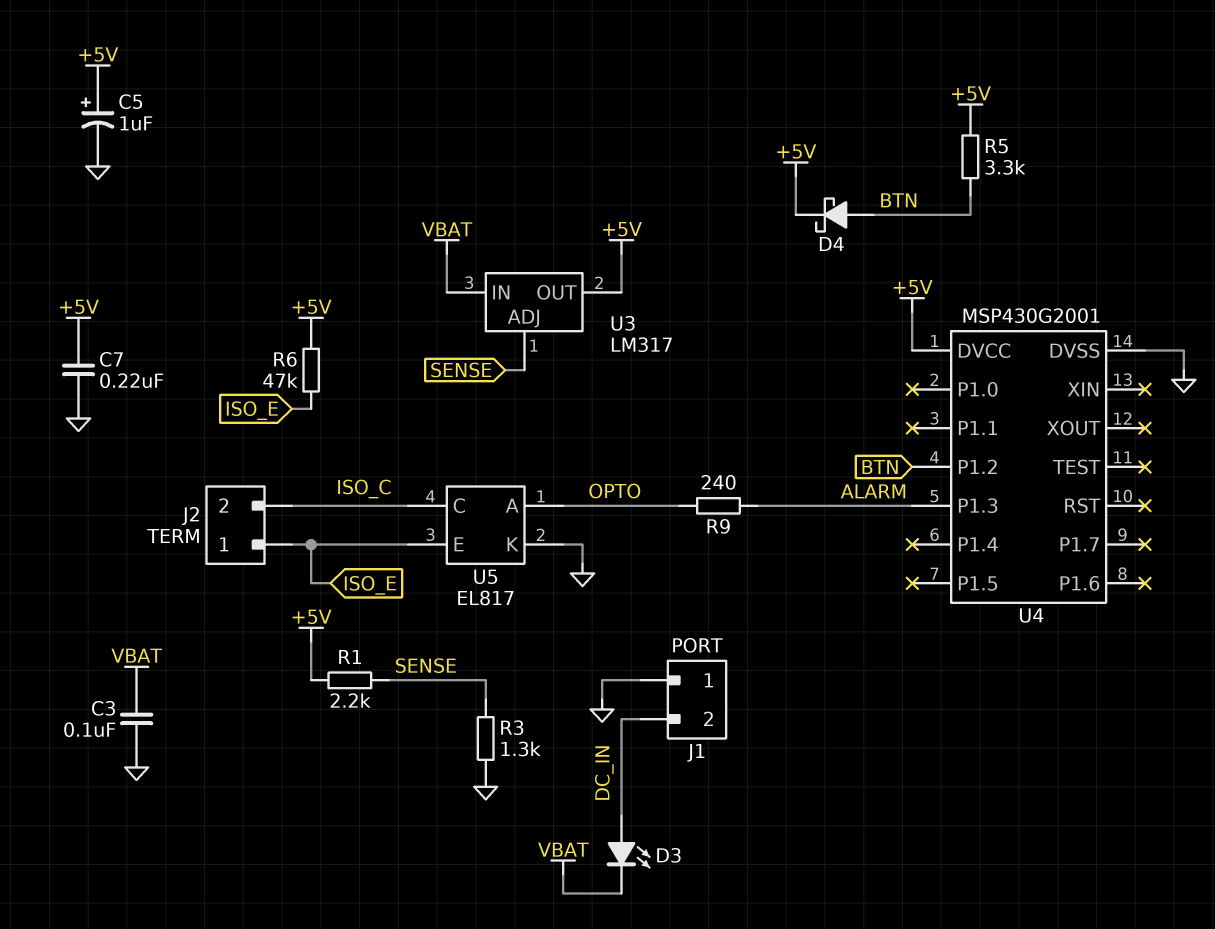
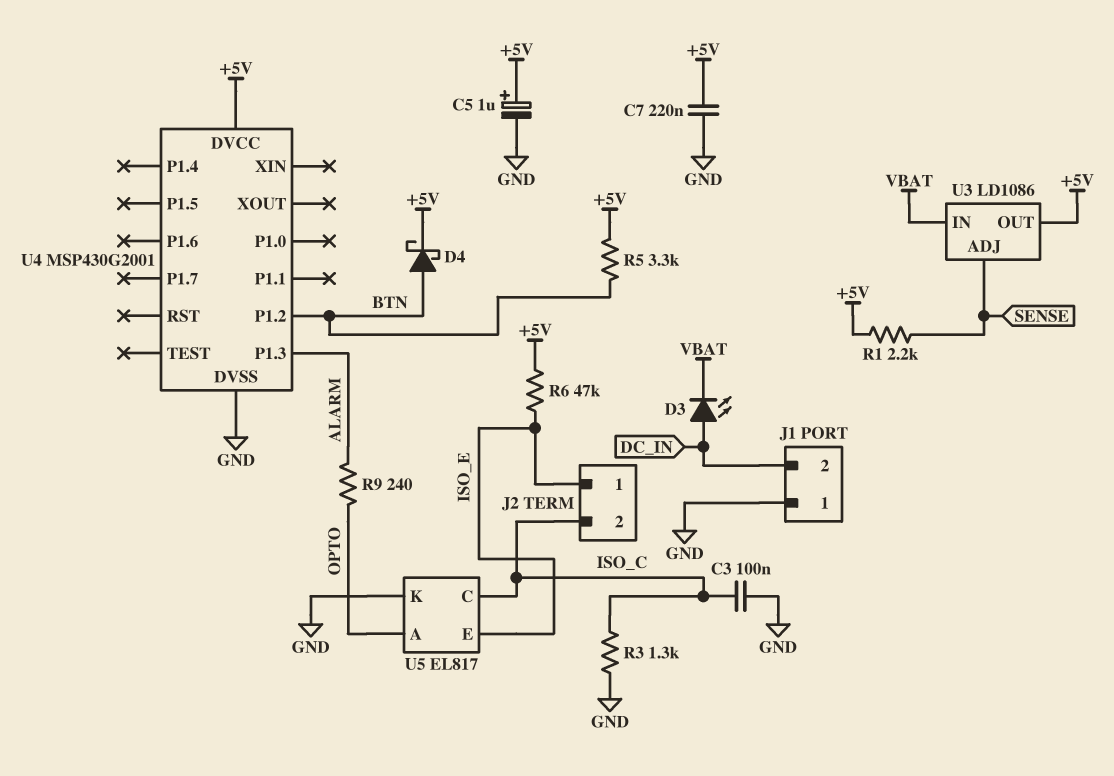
C3: 100nF (GND, VBAT) -> 100nF (GND, ISO_C)
R3: 1.3k (GND, SENSE) -> 1.3k (GND, ISO_C)
U3: LM317 -> LD1086

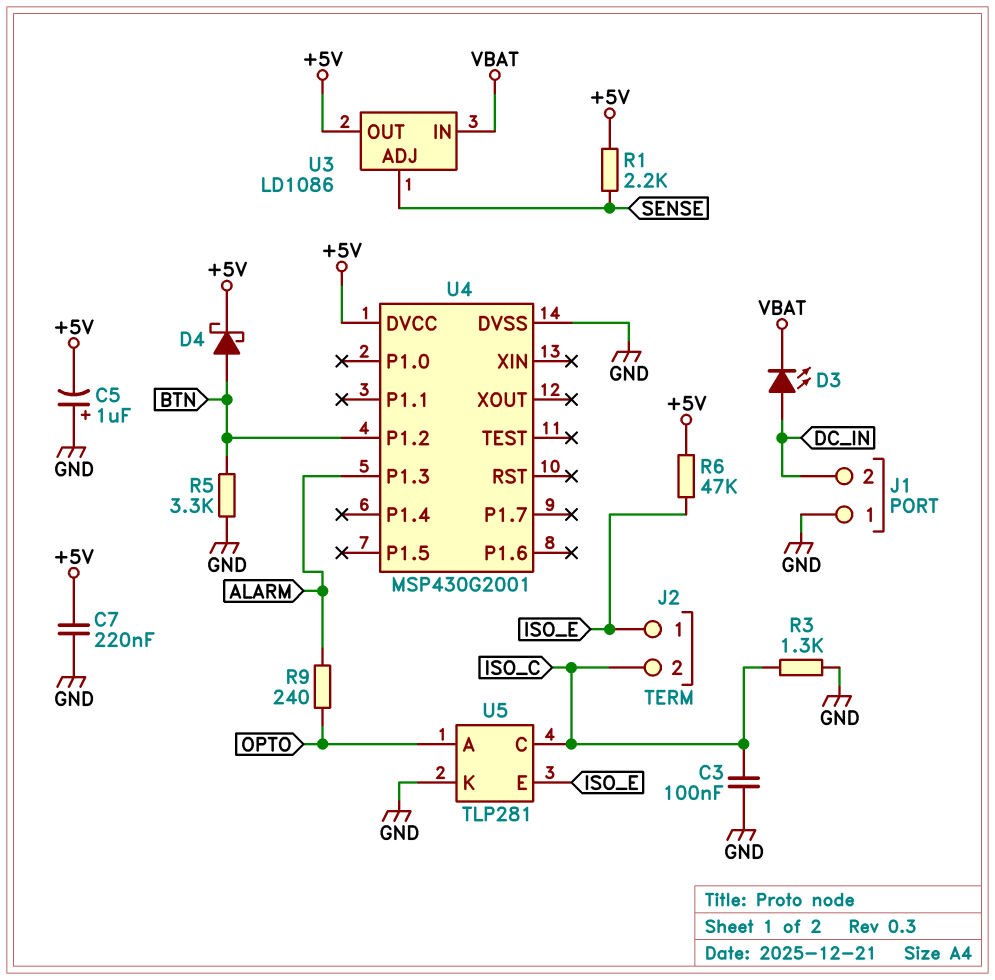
C5: 1uF (plus +5V, minus GND) -> 1uF (plus GND, minus +5V)
R5: 3.3k (+5V, BTN) -> 3.3k (BTN, GND)
U5: EL817 -> TLP281

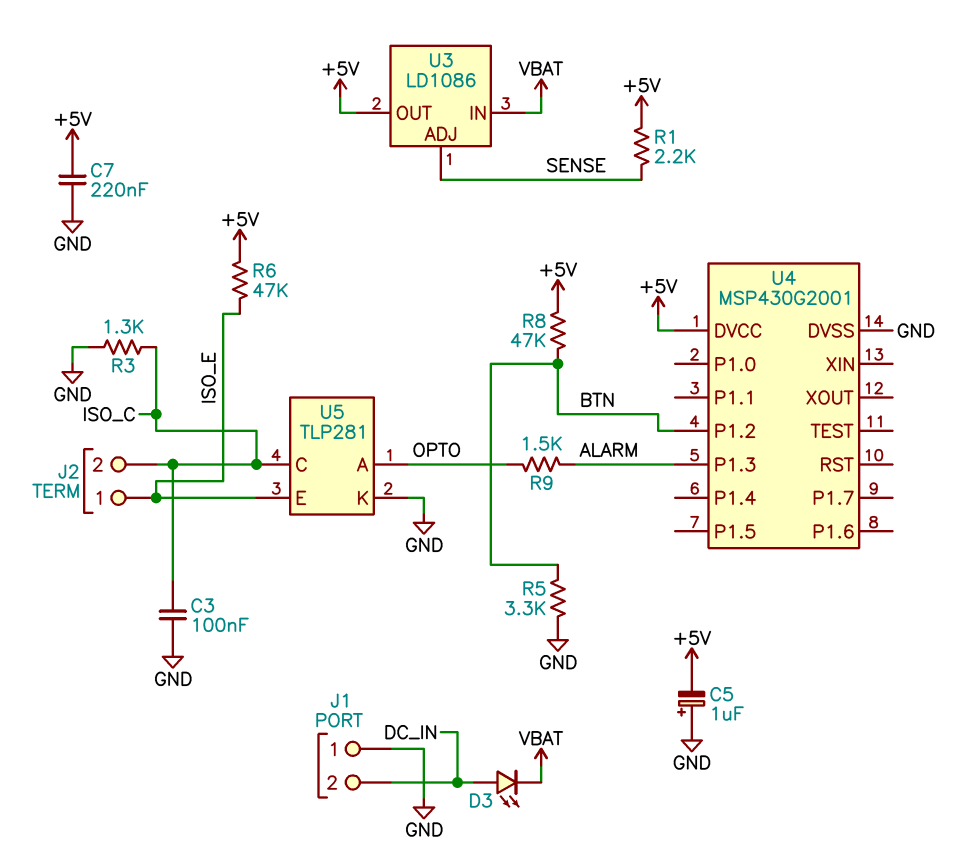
D4: schottky (A BTN, K +5V) -> none
R8: none -> 47k (+5V, BTN)
R9: 240 (ALARM, OPTO) -> 1.5k (ALARM, OPTO)

